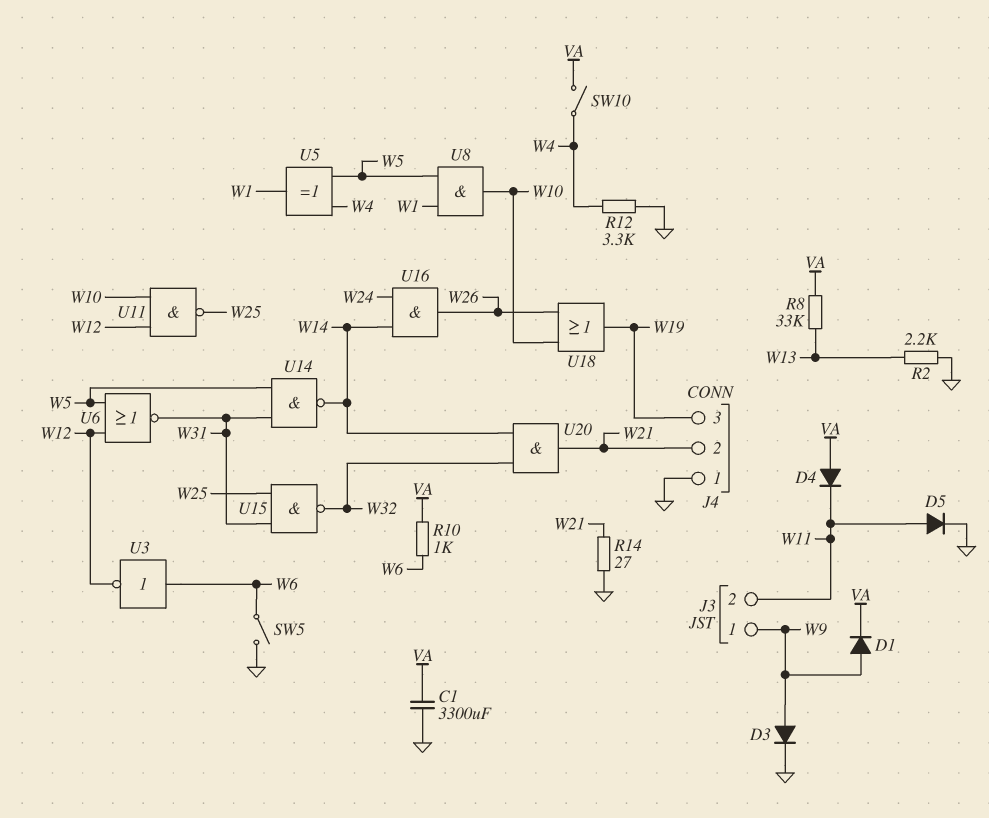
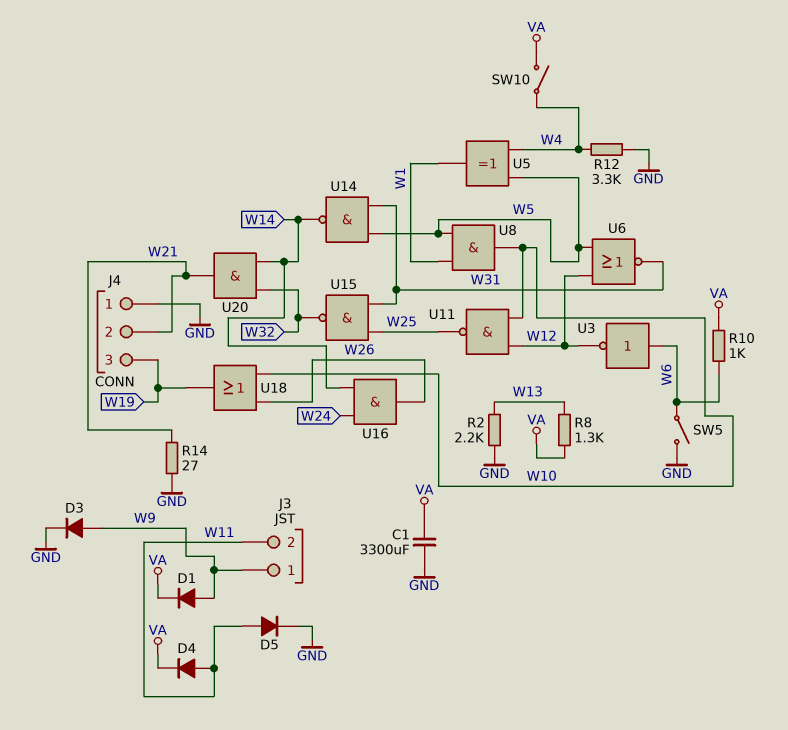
D4: diode (A VA, K W11) -> diode (A W11, K VA)
R8: 33k (VA, W13) -> 1.3k (VA, W13)

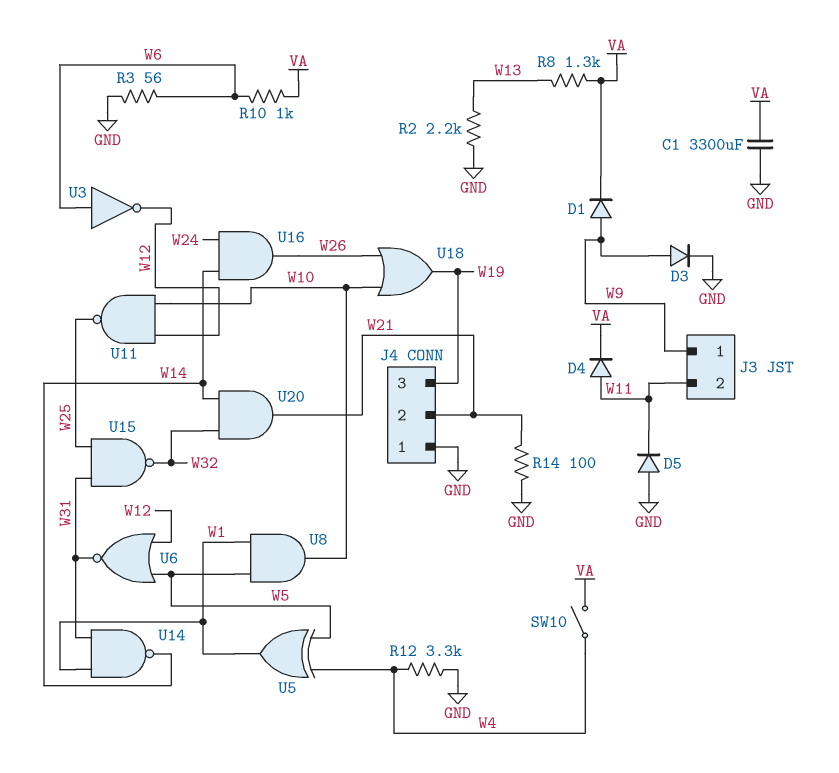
D5: diode (A W11, K GND) -> diode (A GND, K W11)
R3: none -> 56 (GND, W6)
R14: 27 (GND, W21) -> 100 (GND, W21)
SW5: switch (GND, W6) -> none
U14: NAND (in W5, in W31, out W14) -> NAND (in W1, in W31, out W14)

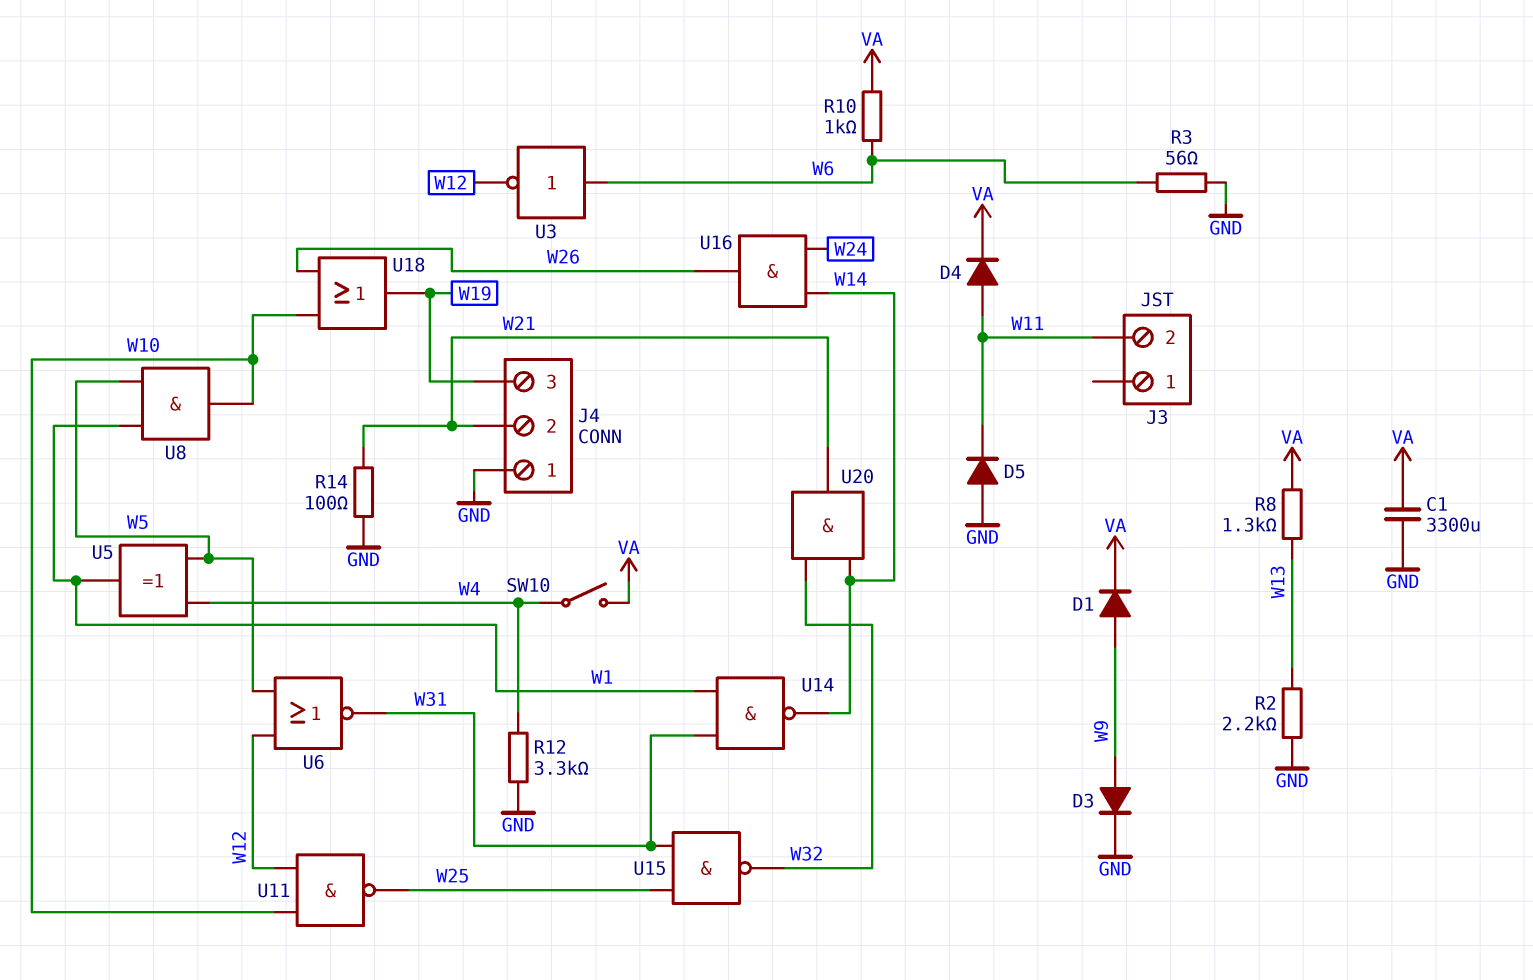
J3 pin 1: W9 -> none

